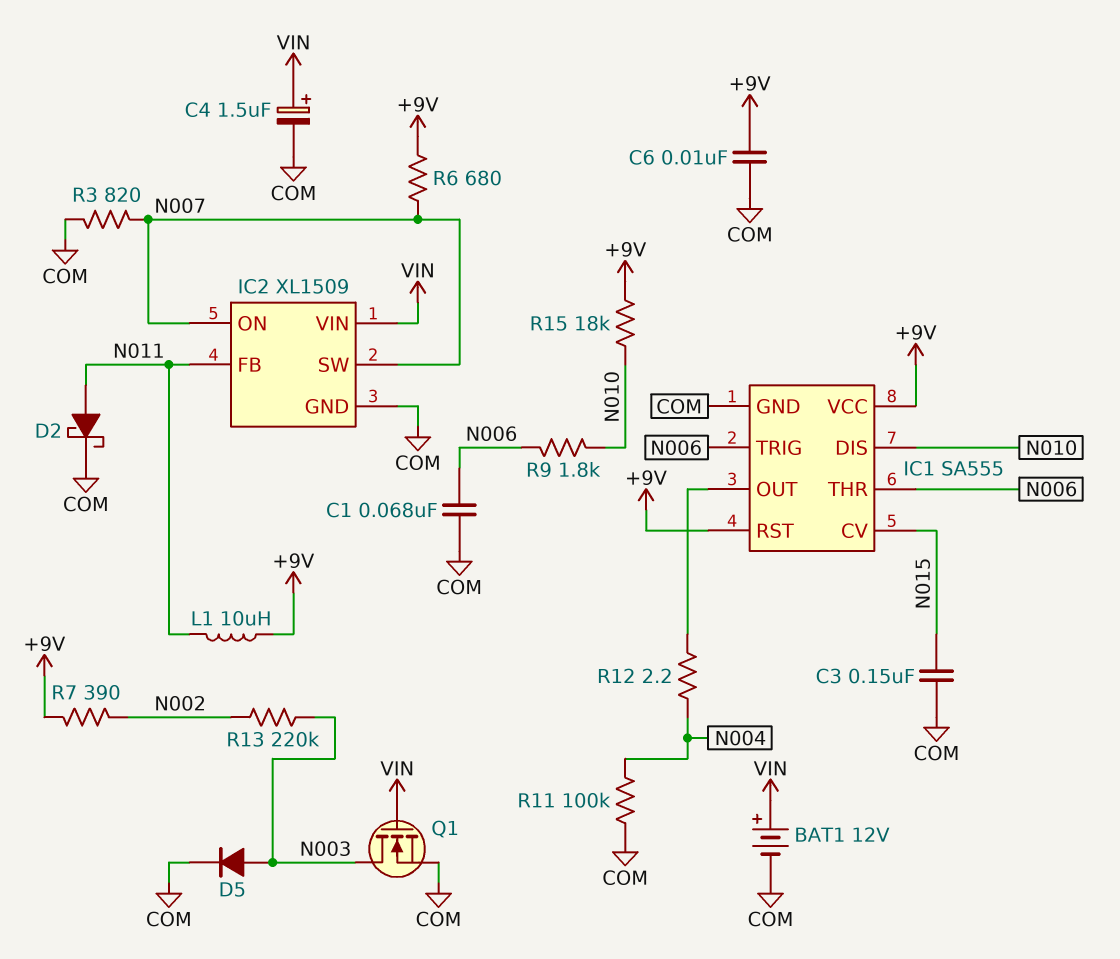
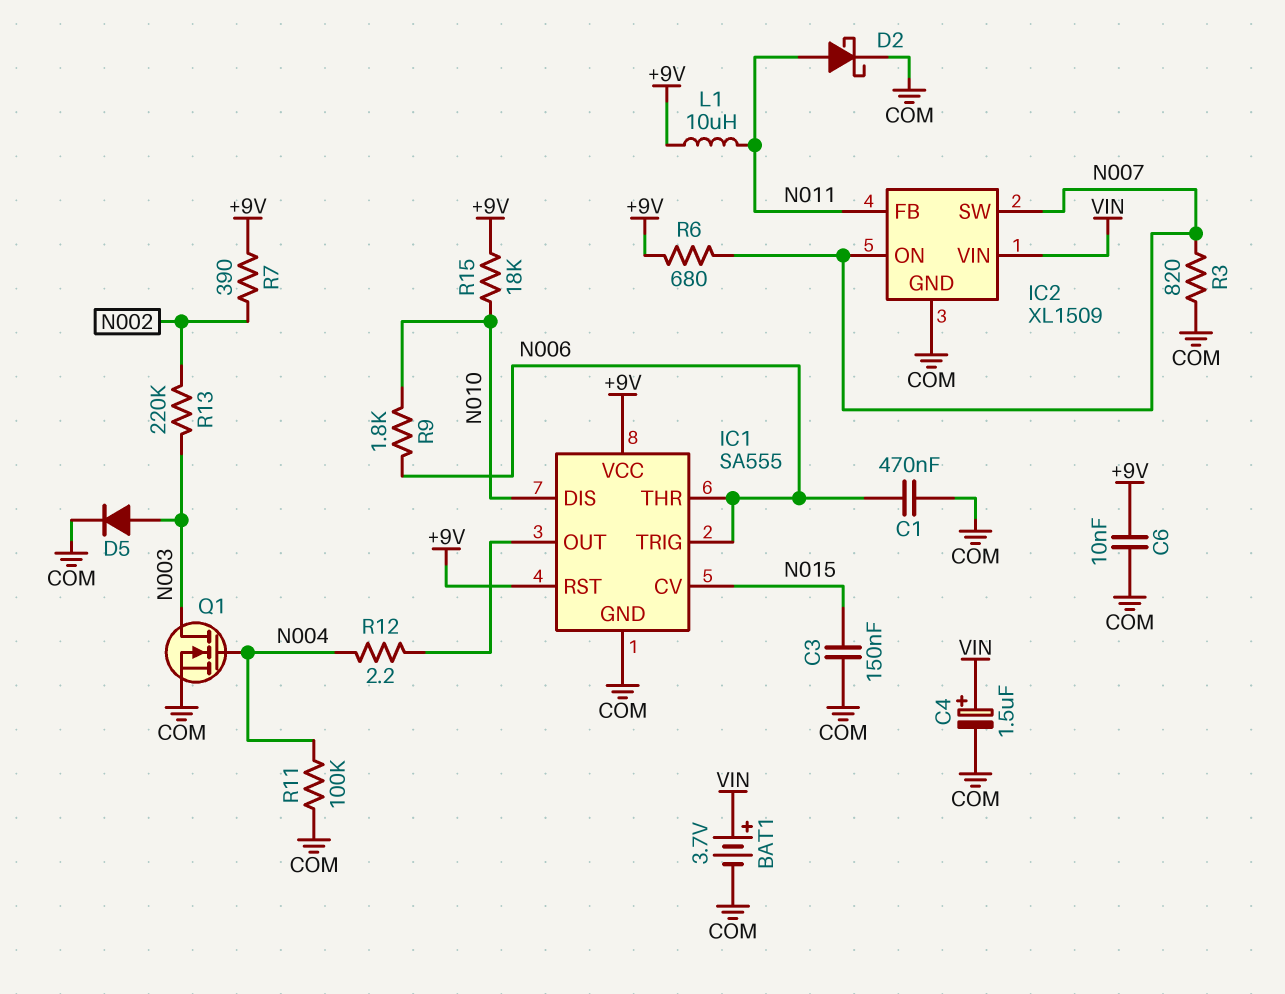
BAT1: 12V (plus VIN, minus COM) -> 3.7V (plus VIN, minus COM)
C1: 68nF (COM, N006) -> 470nF (COM, N006)
Q1: NMOS (G VIN, D N003, S COM) -> NMOS (G N004, D N003, S COM)

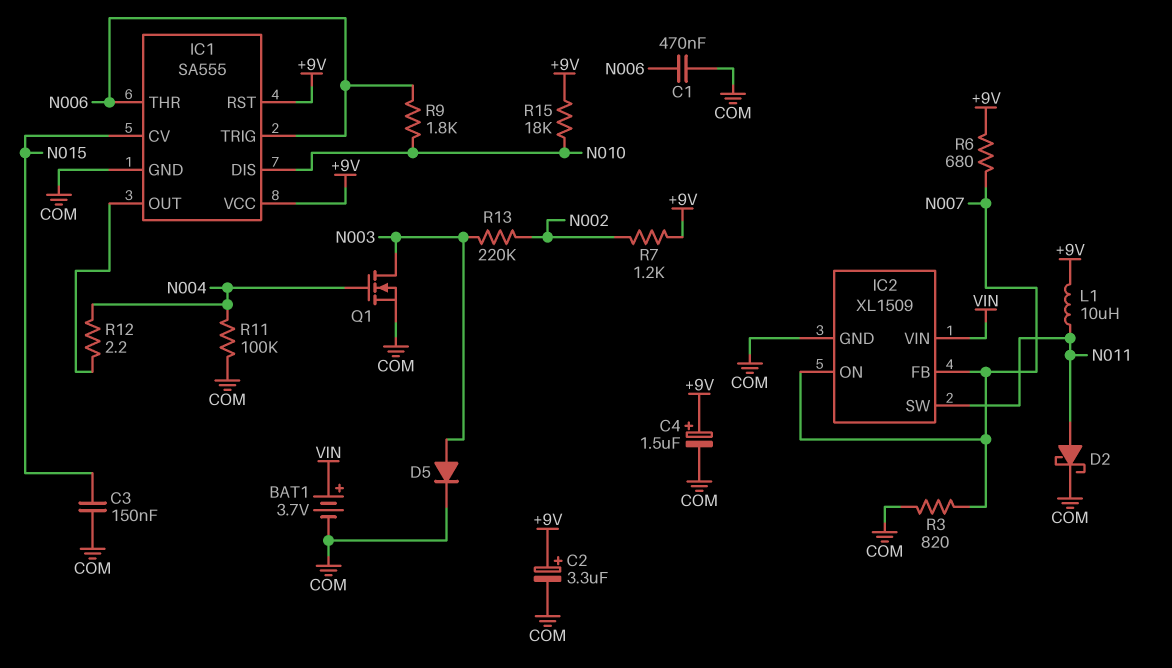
C2: none -> 3.3uF (plus +9V, minus COM)
C4: 1.5uF (plus VIN, minus COM) -> 1.5uF (plus +9V, minus COM)
C6: 10nF (+9V, COM) -> none
IC2 pin FB: N011 -> N007
IC2 pin SW: N007 -> N011
R7: 390 (+9V, N002) -> 1.2k (+9V, N002)

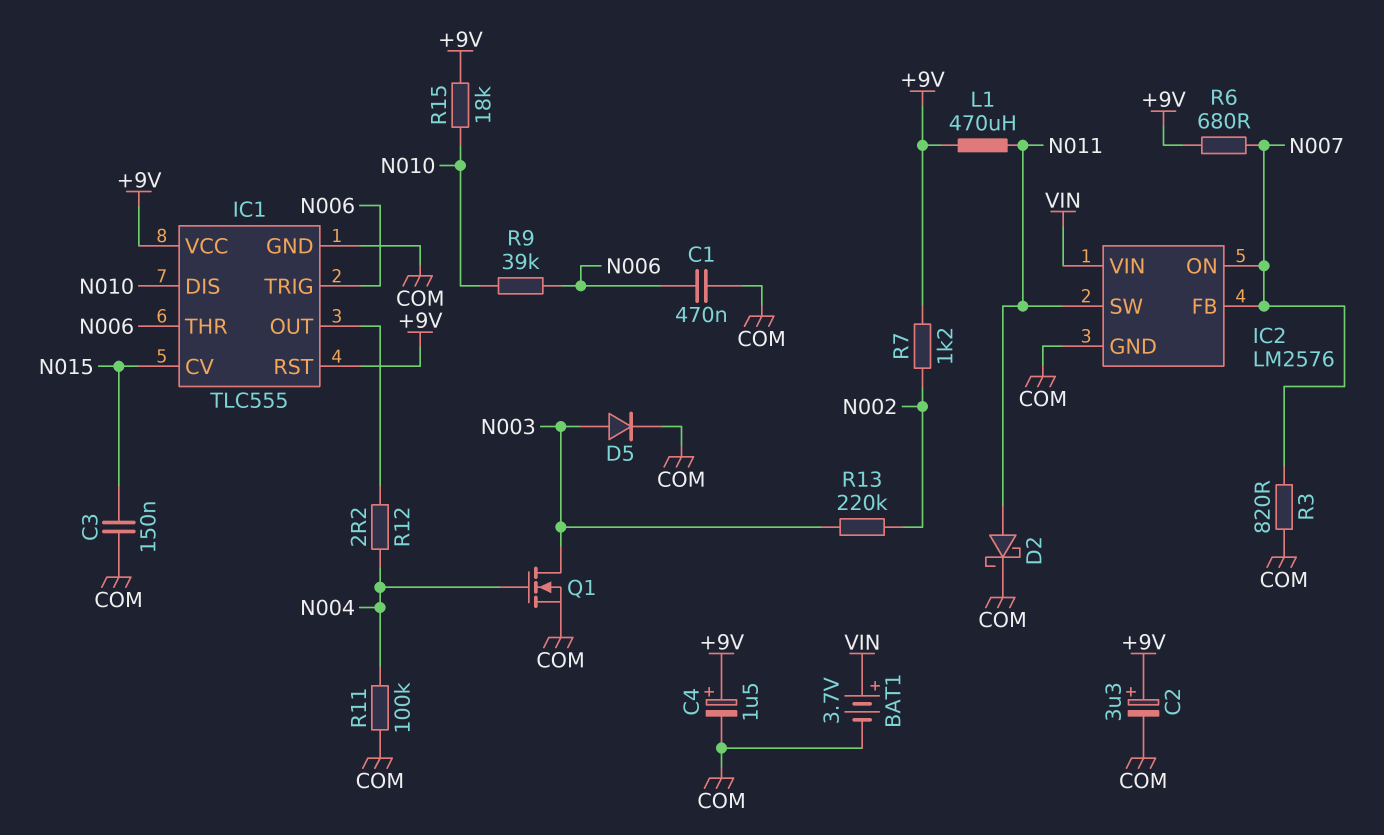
IC1: SA555 -> TLC555
IC2: XL1509 -> LM2576
L1: 10uH (+9V, N011) -> 470uH (+9V, N011)
R9: 1.8k (N006, N010) -> 39k (N006, N010)

